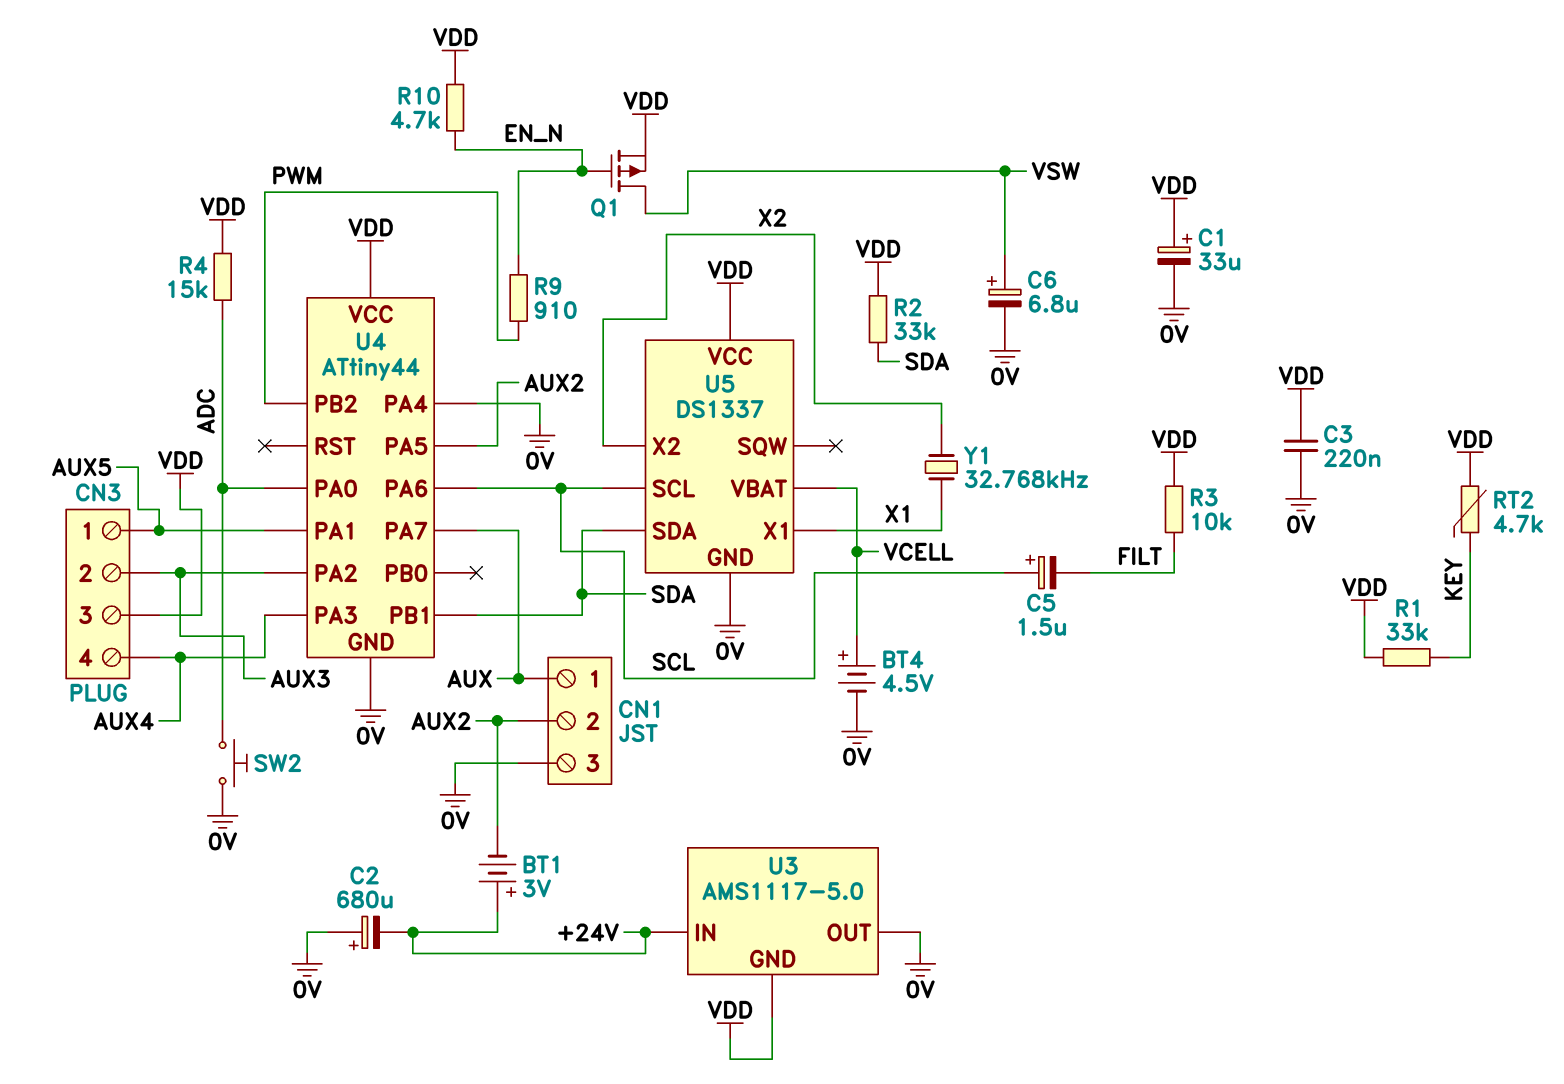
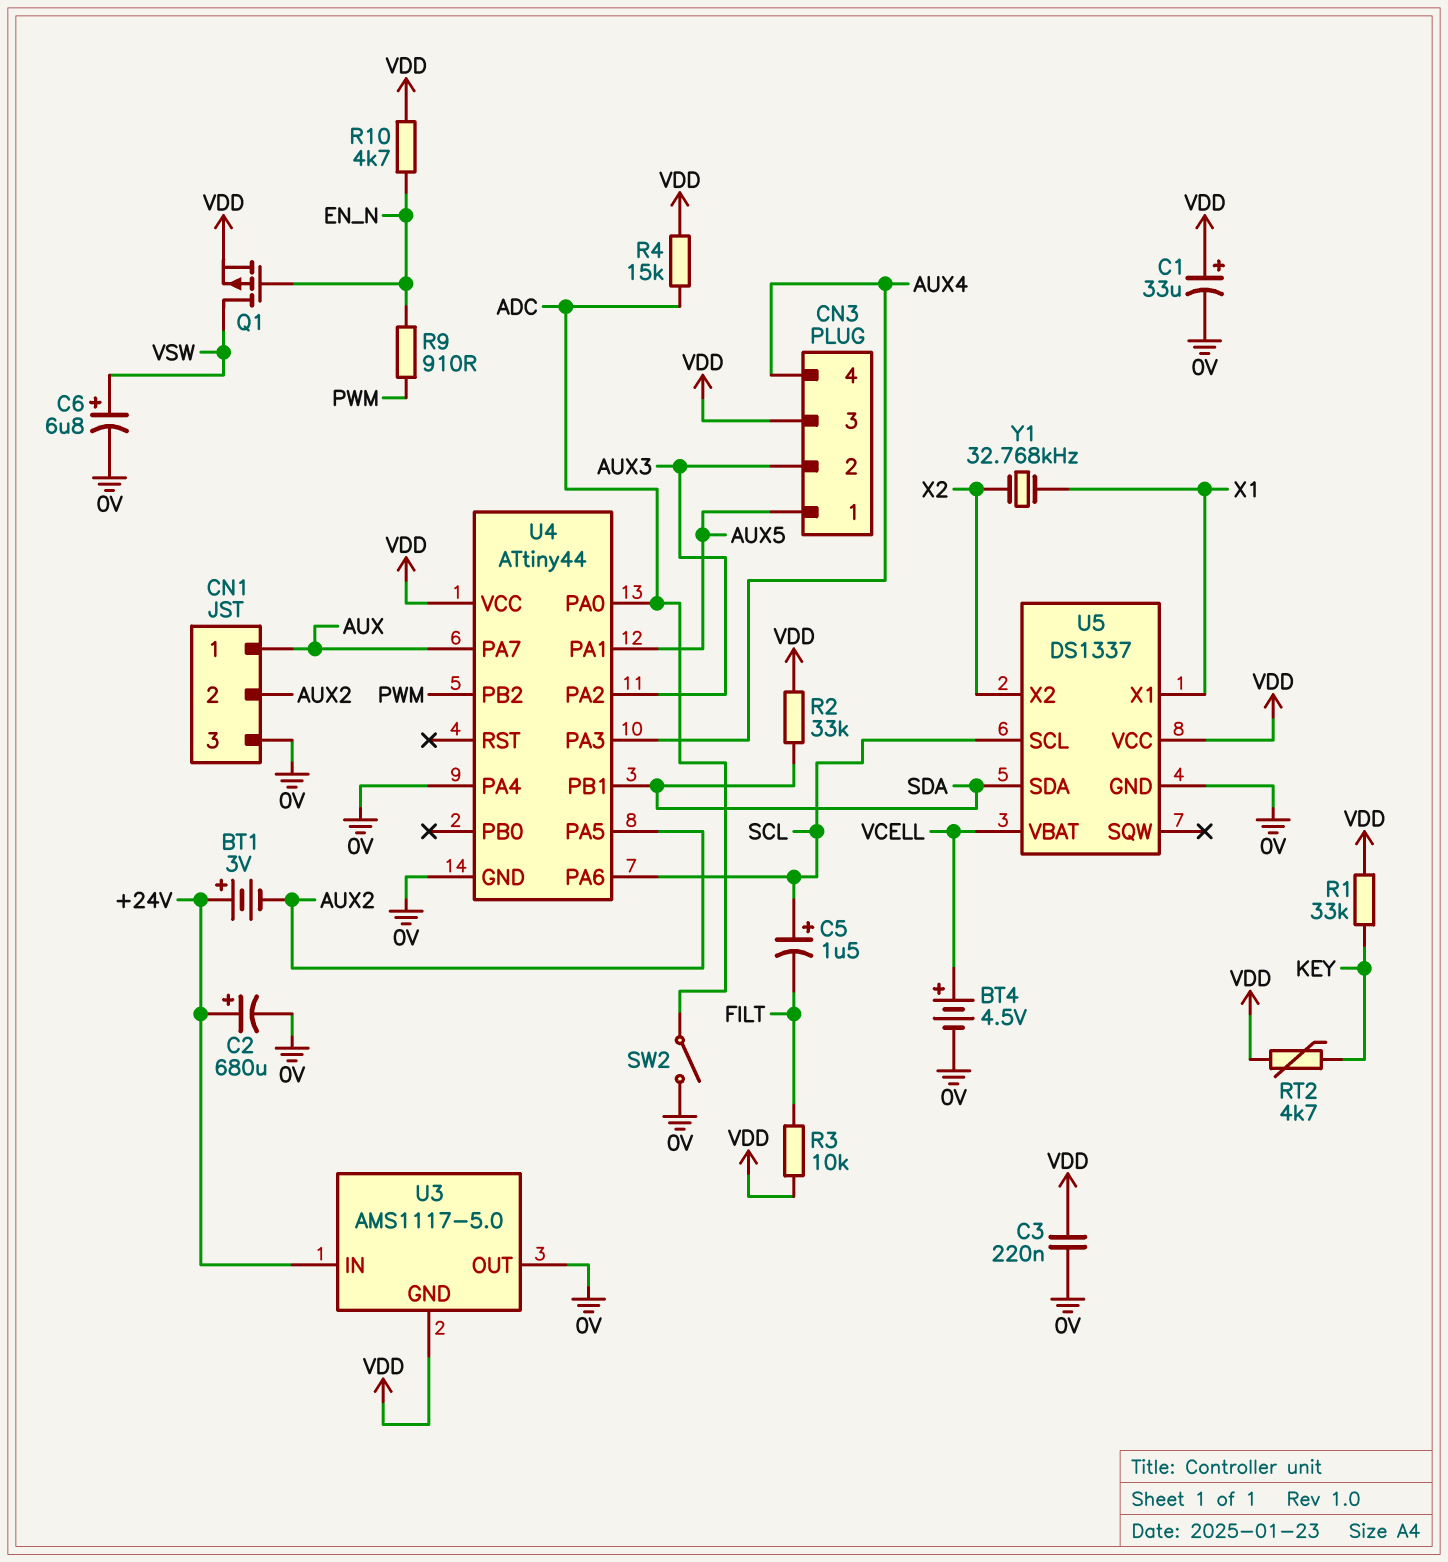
C2: 680uF (plus 0V, minus +24V) -> 680uF (plus +24V, minus 0V)
SW2: button (0V, ADC) -> switch (0V, ADC)

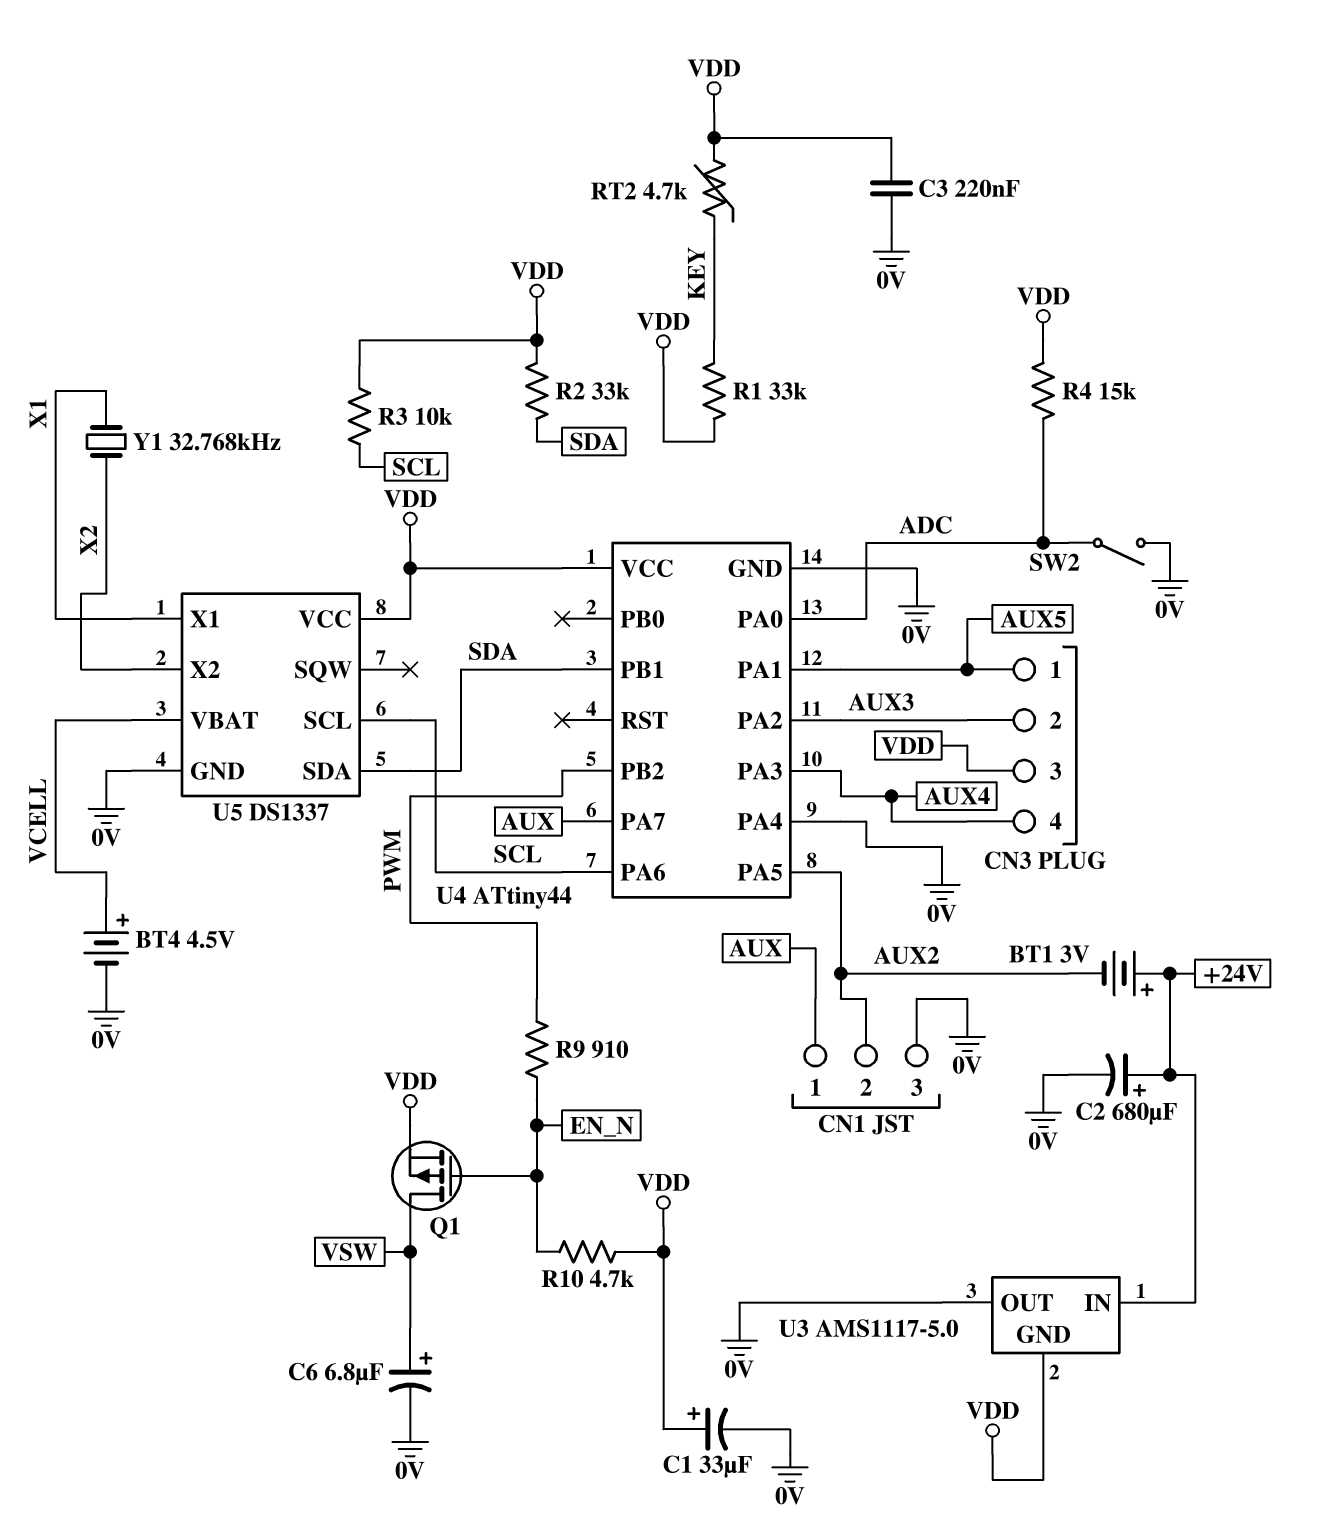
C5: 1.5uF (plus SCL, minus FILT) -> none
R3: 10k (FILT, VDD) -> 10k (SCL, VDD)

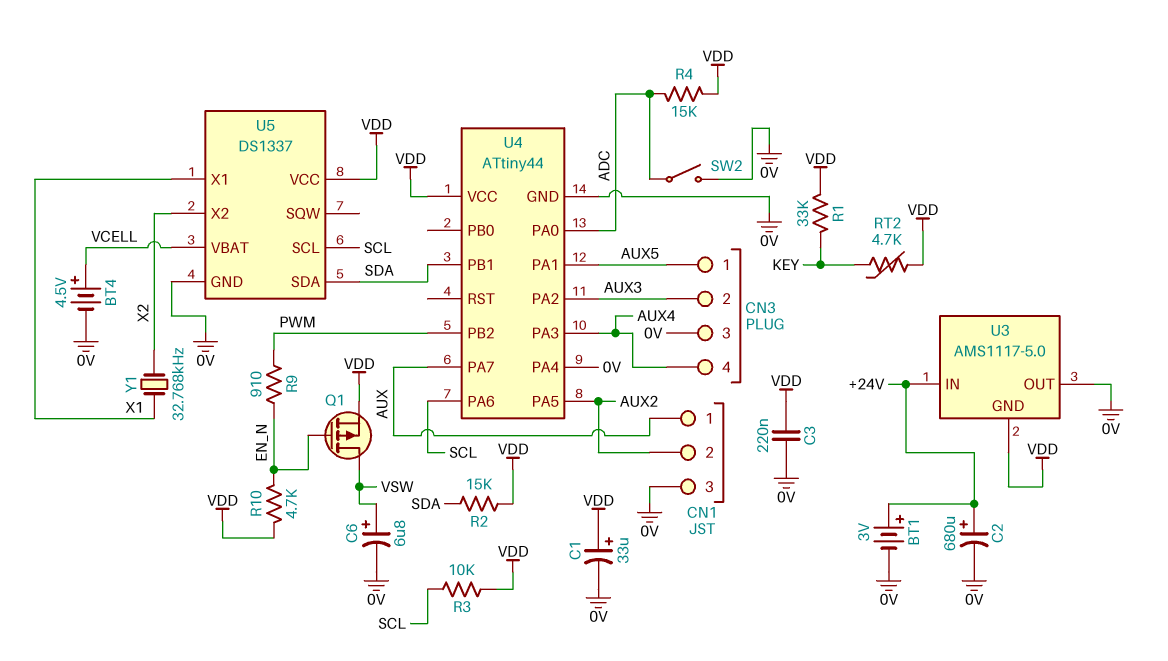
BT1: 3V (plus +24V, minus AUX2) -> 3V (plus +24V, minus 0V)
CN3 pin 3: VDD -> 0V
R2: 33k (SDA, VDD) -> 15k (SDA, VDD)

